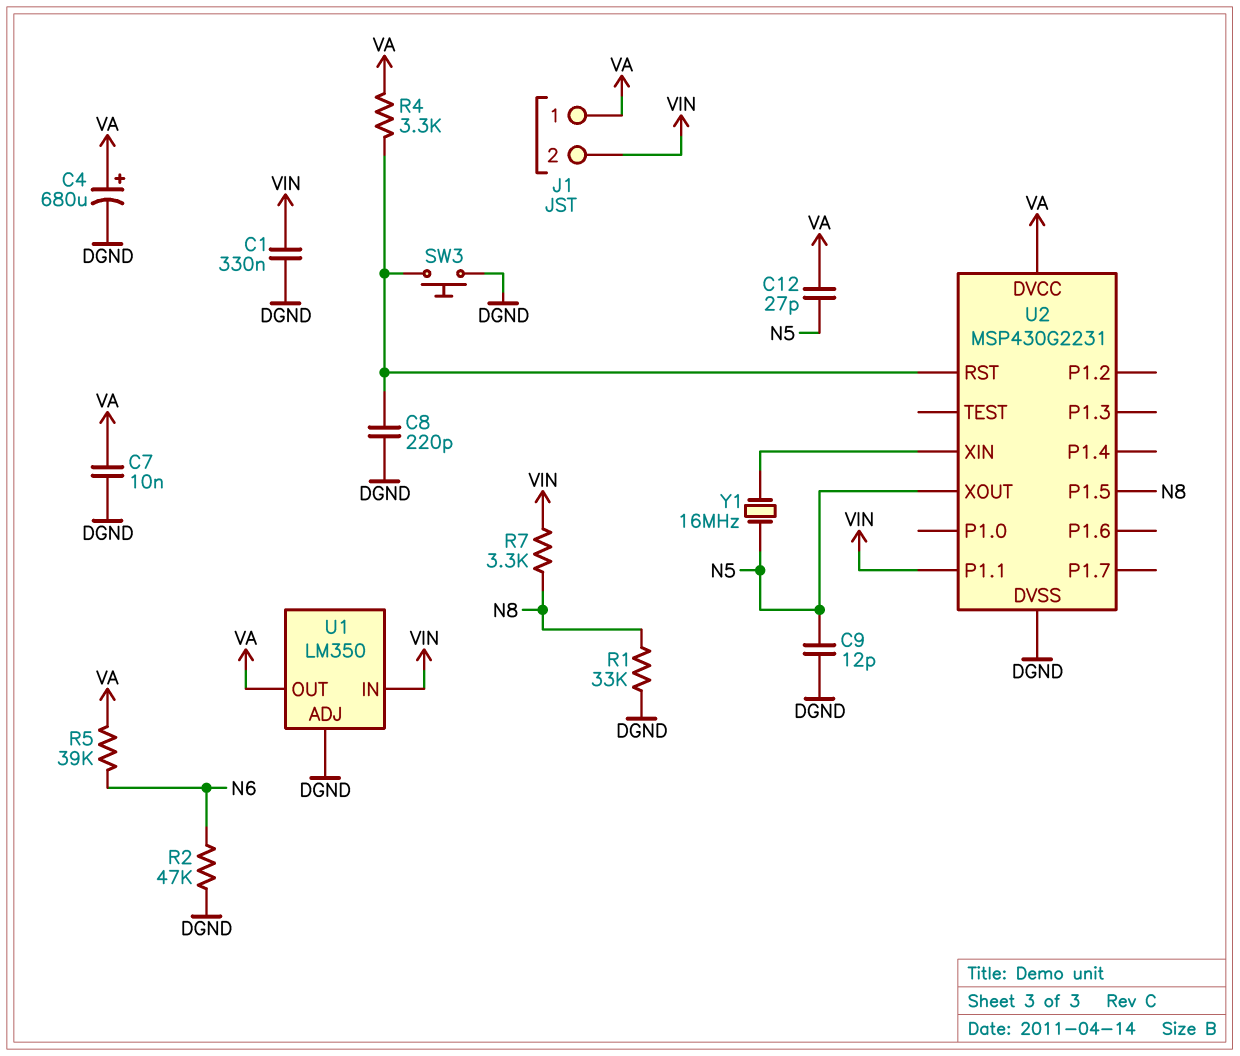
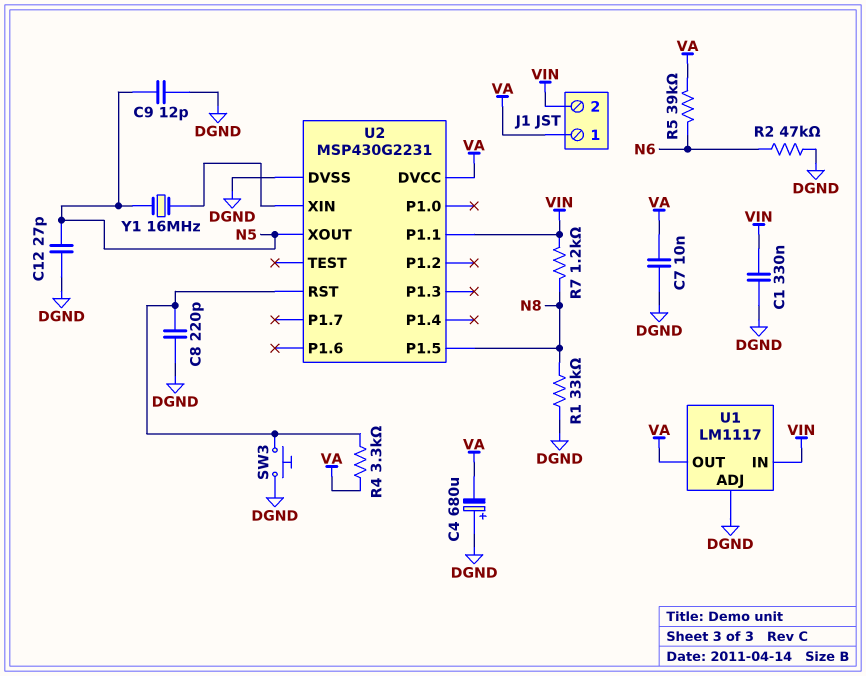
C4: 680uF (plus VA, minus DGND) -> 680uF (plus DGND, minus VA)
C12: 27pF (N5, VA) -> 27pF (DGND, N5)
R7: 3.3k (N8, VIN) -> 1.2k (N8, VIN)
U1: LM350 -> LM1117

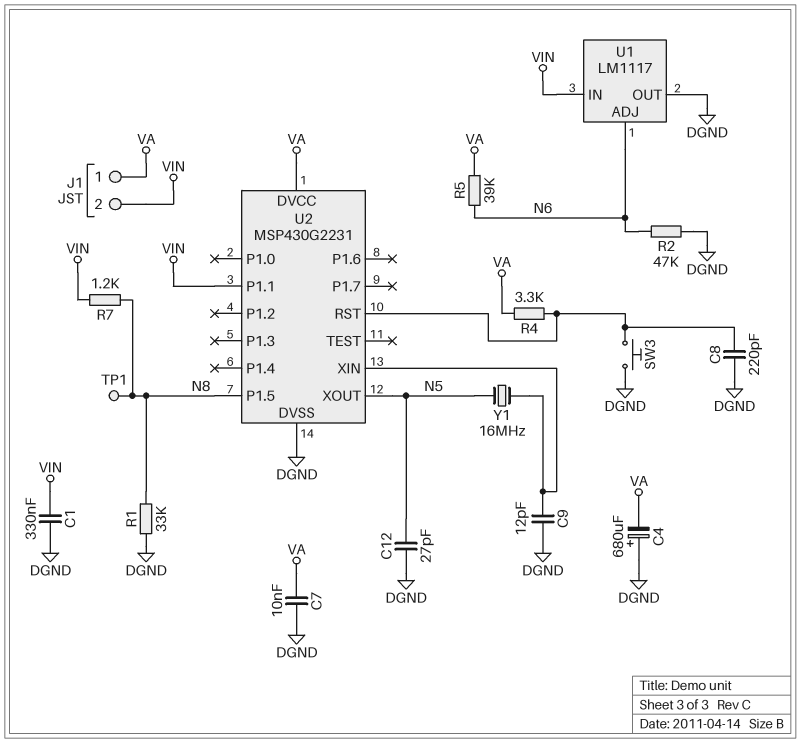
C9: 12pF (DGND, N5) -> 12pF (DGND, U2/XIN)
TP1: none -> test point (N8)
U1 pin ADJ: DGND -> N6
U1 pin OUT: VA -> DGND

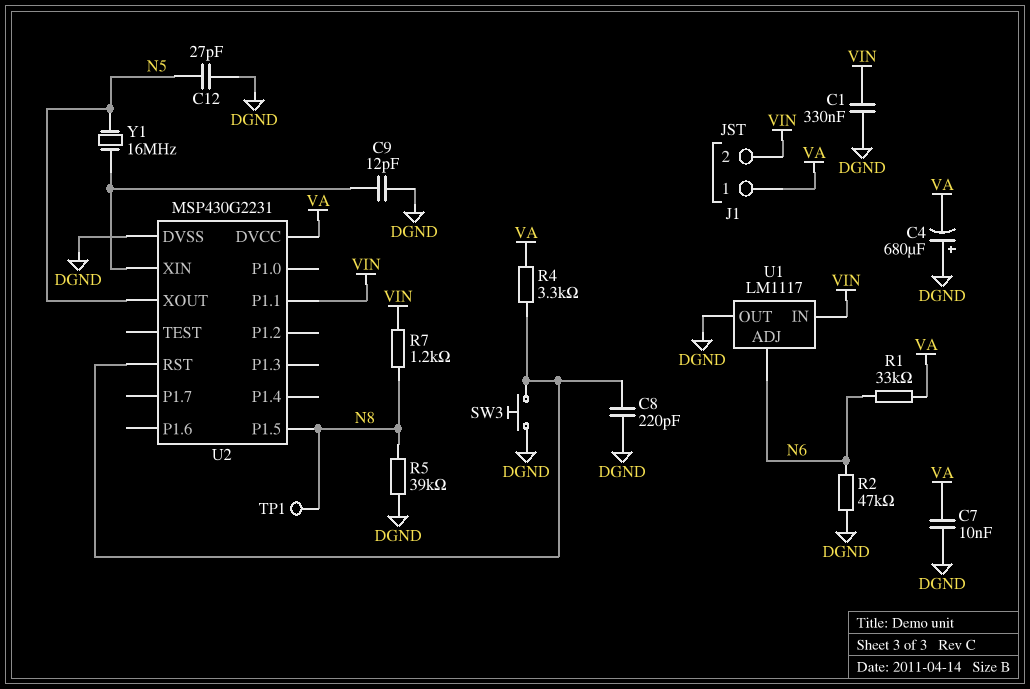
R1: 33k (DGND, N8) -> 33k (N6, VA)
R5: 39k (N6, VA) -> 39k (DGND, N8)

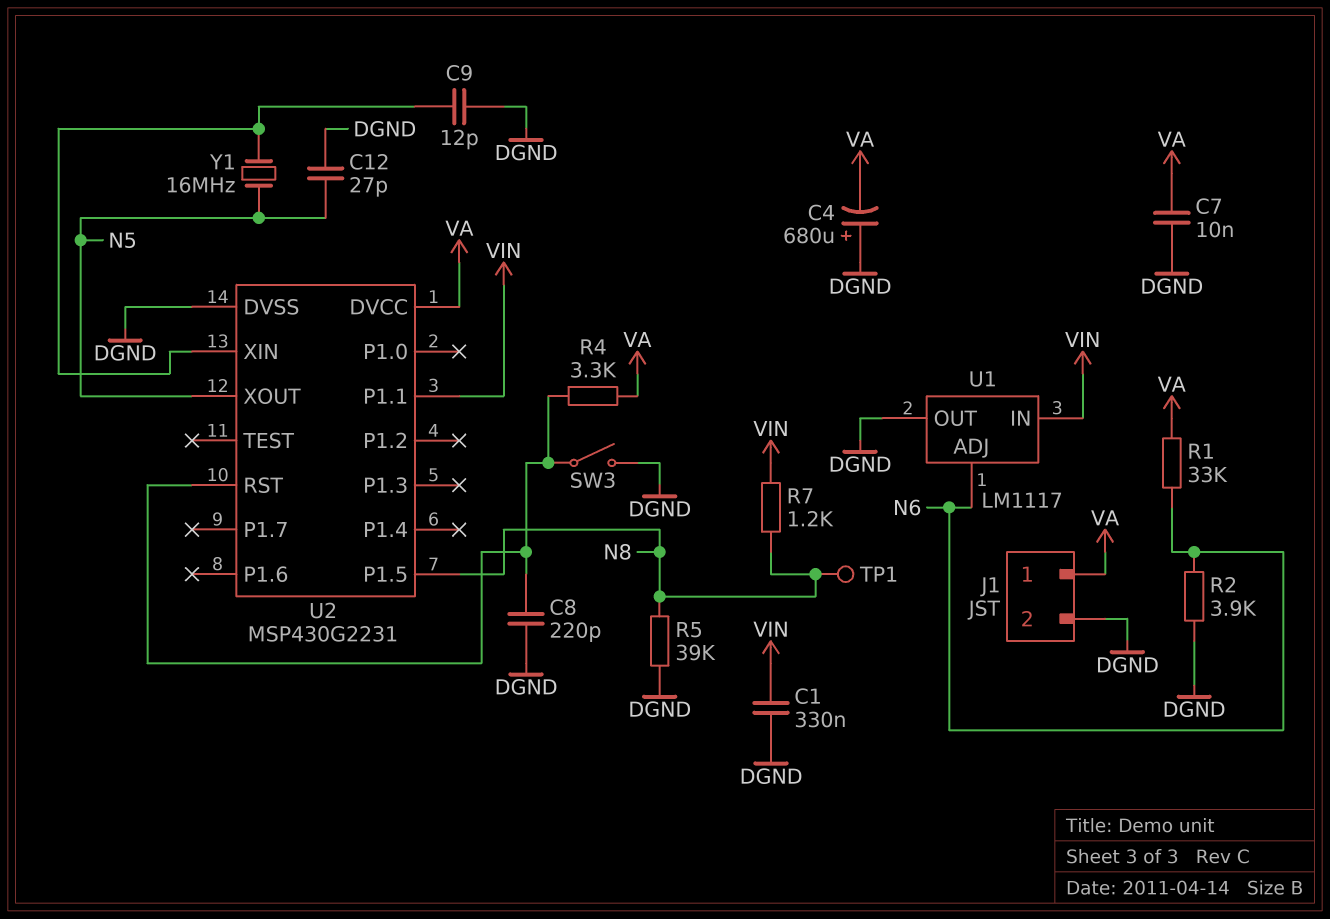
J1 pin 2: VIN -> DGND
R2: 47k (DGND, N6) -> 3.9k (DGND, N6)
SW3: button (DGND, U2/RST) -> switch (DGND, U2/RST)

